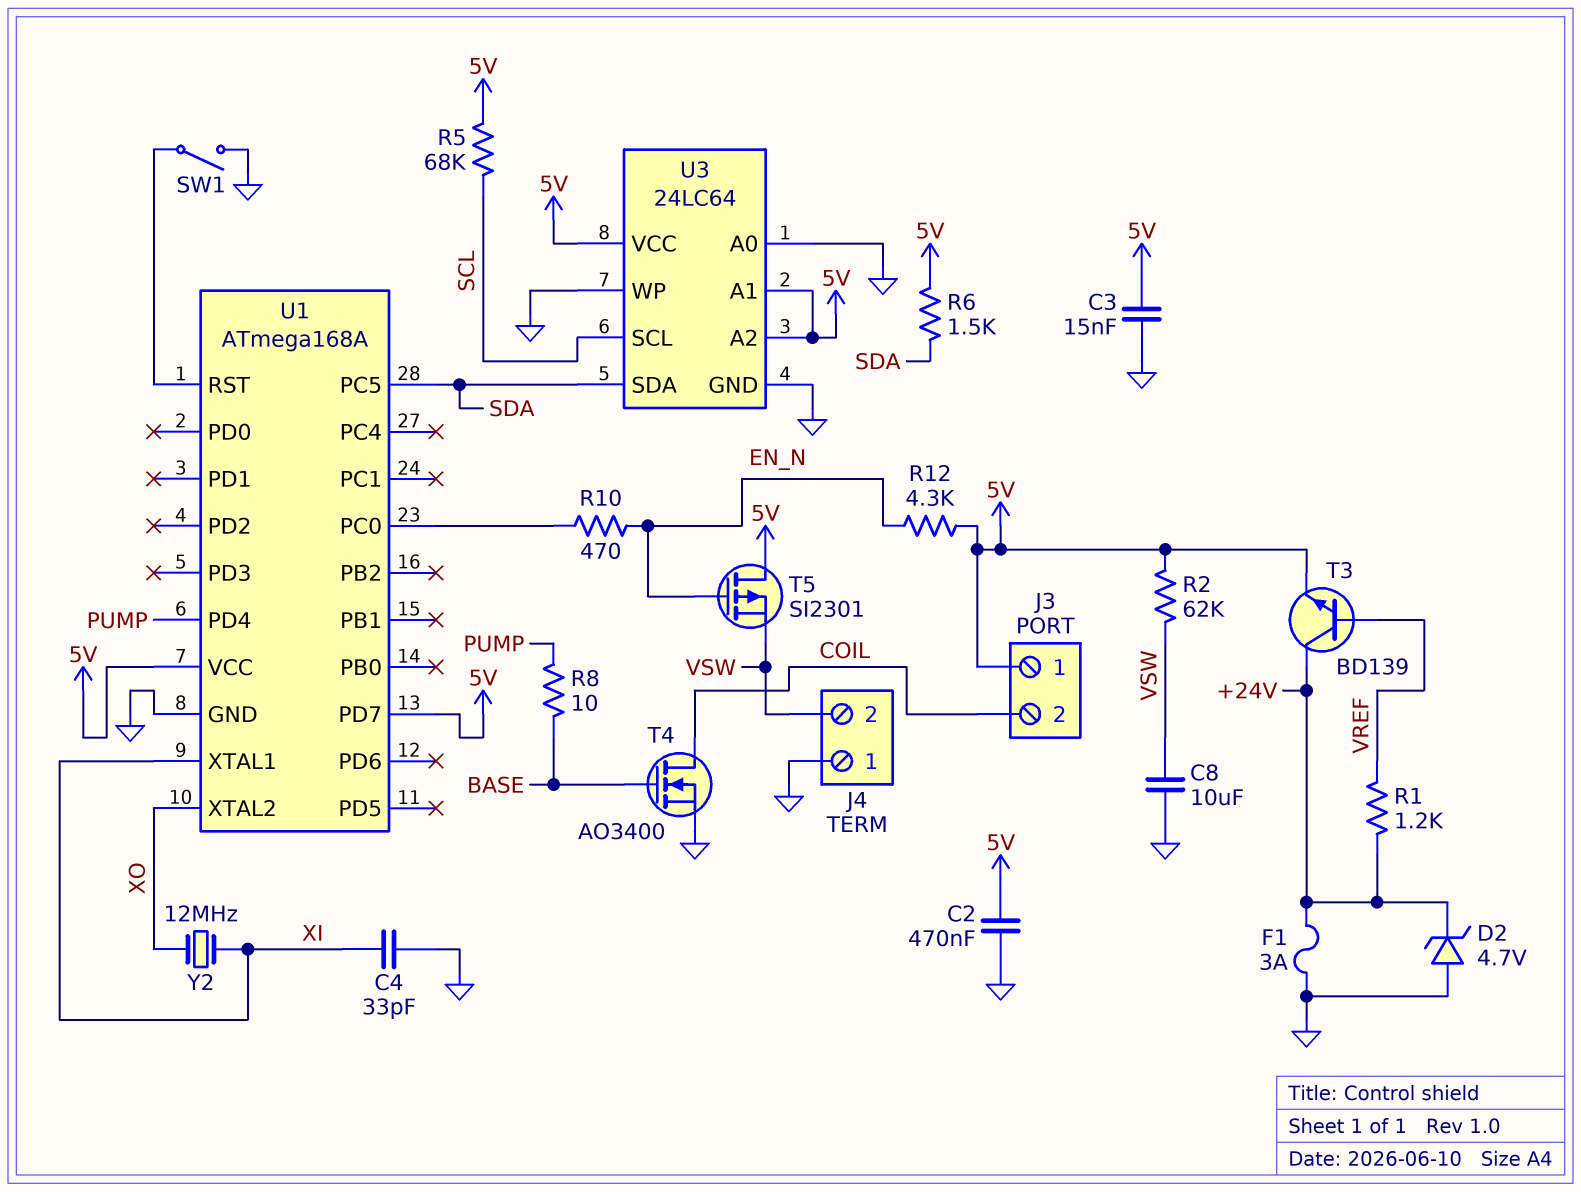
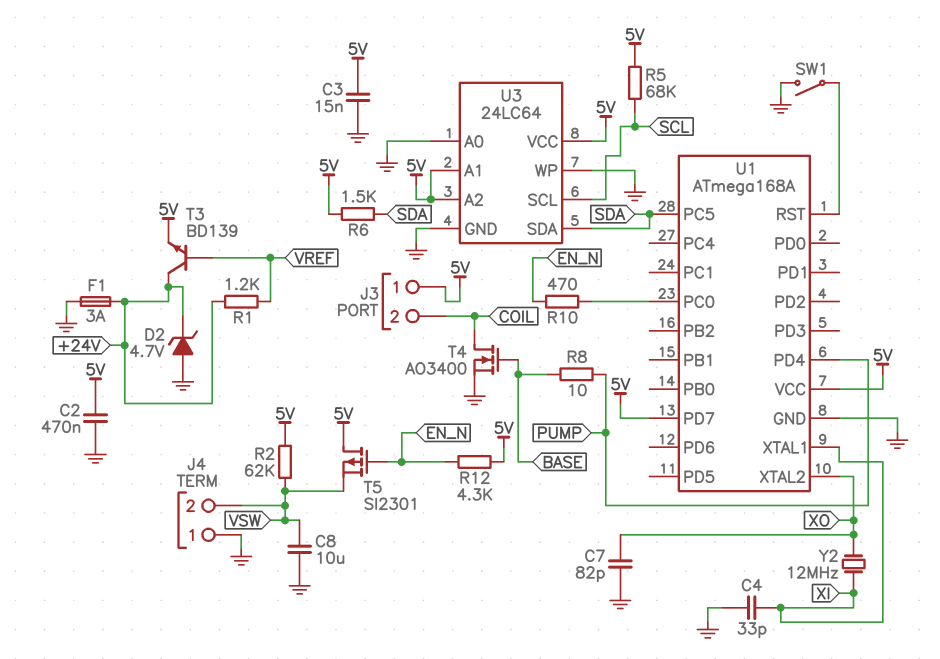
C7: none -> 82pF (GND, XO)

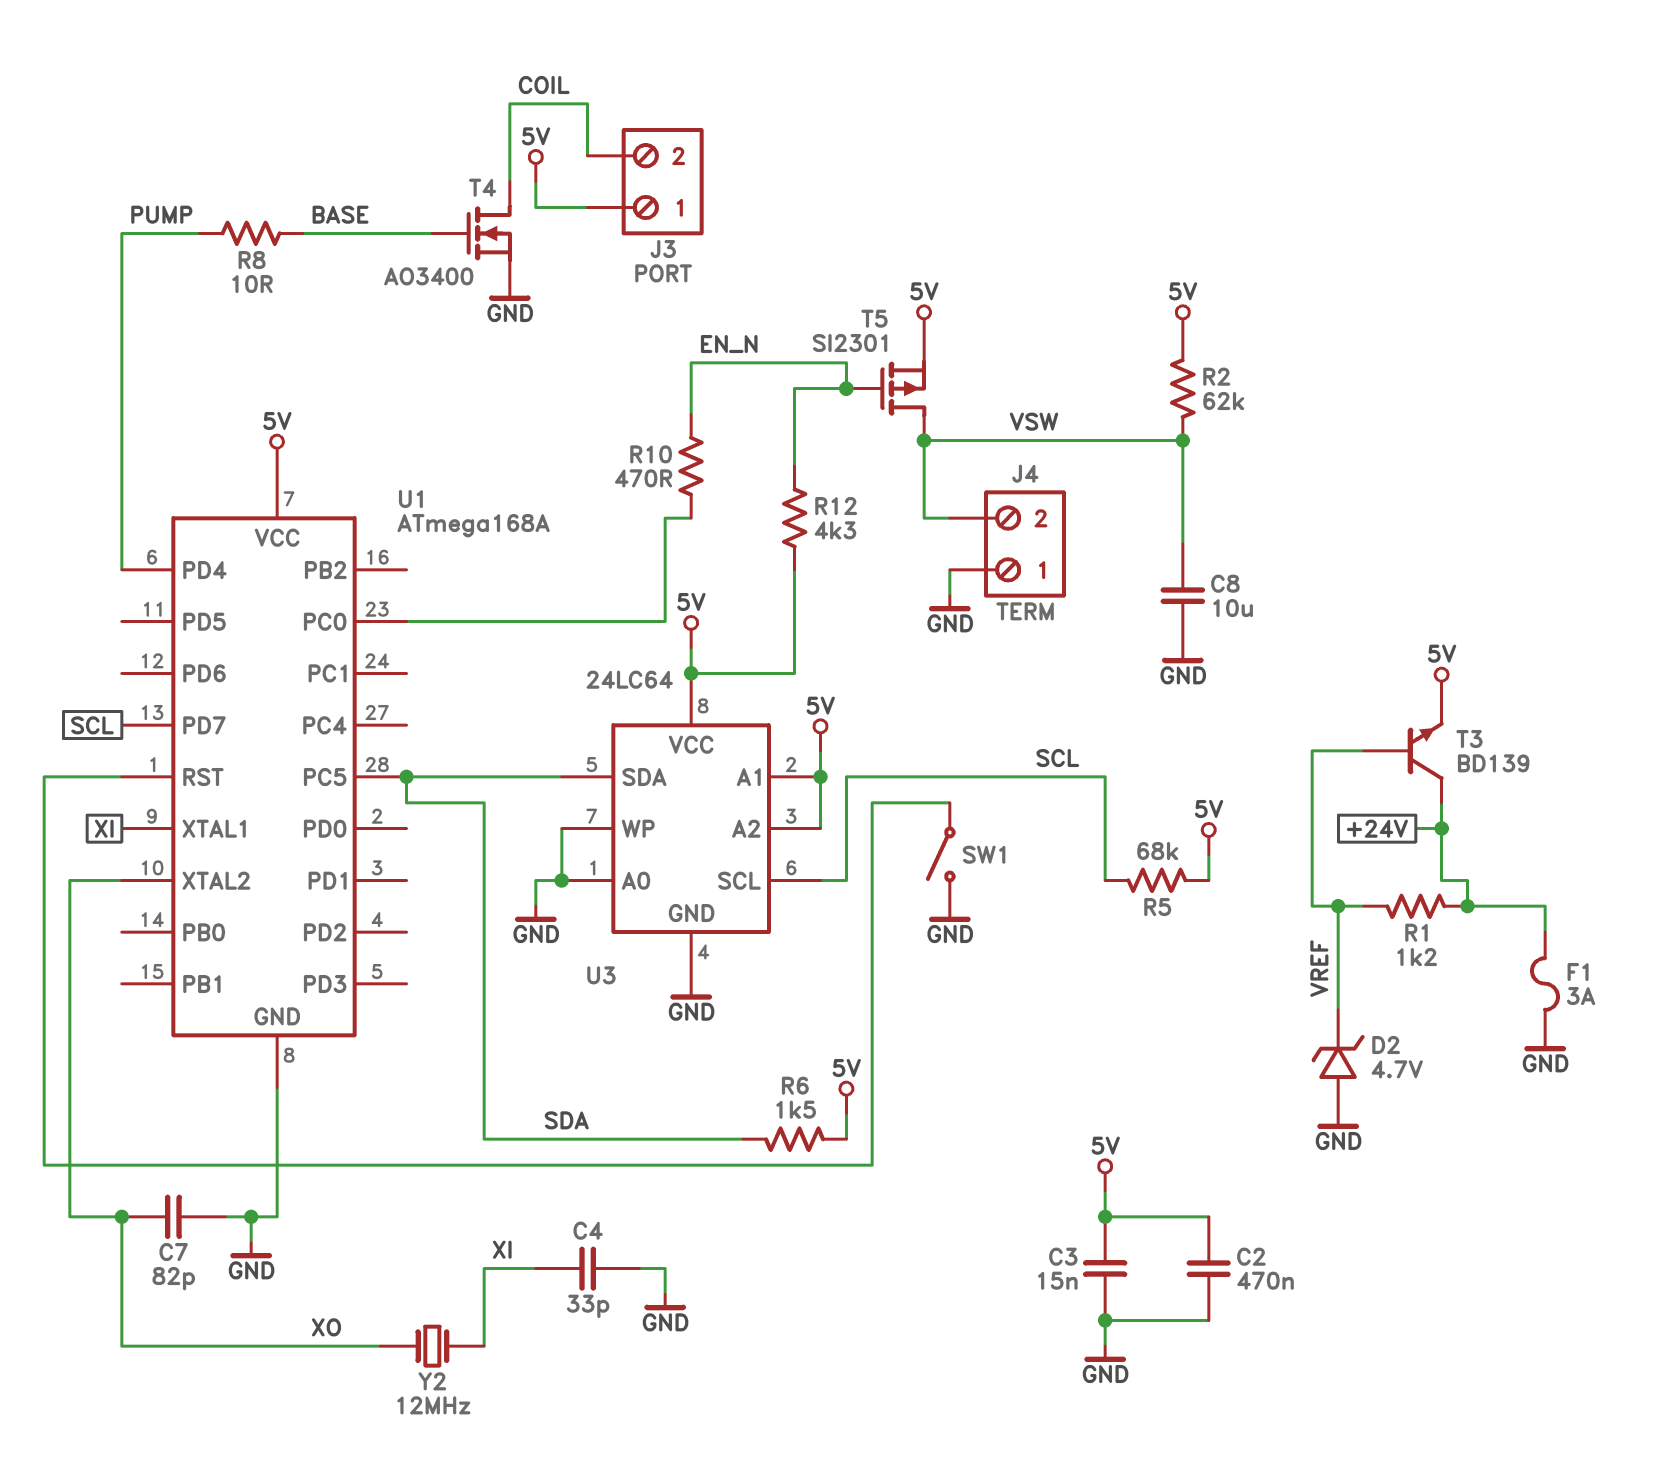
D2: zener 4.7V (A GND, K +24V) -> zener 4.7V (A GND, K VREF)
T5: PMOS SI2301 (G EN_N, D 5V, S VSW) -> PMOS SI2301 (G EN_N, D VSW, S 5V)
U1 pin PD7: 5V -> SCL

